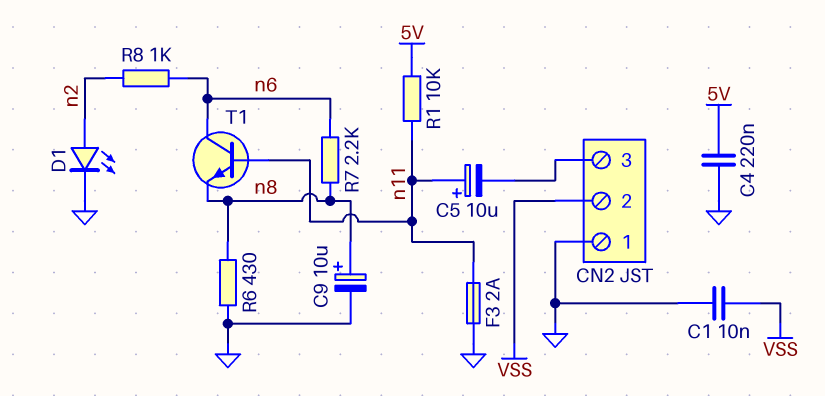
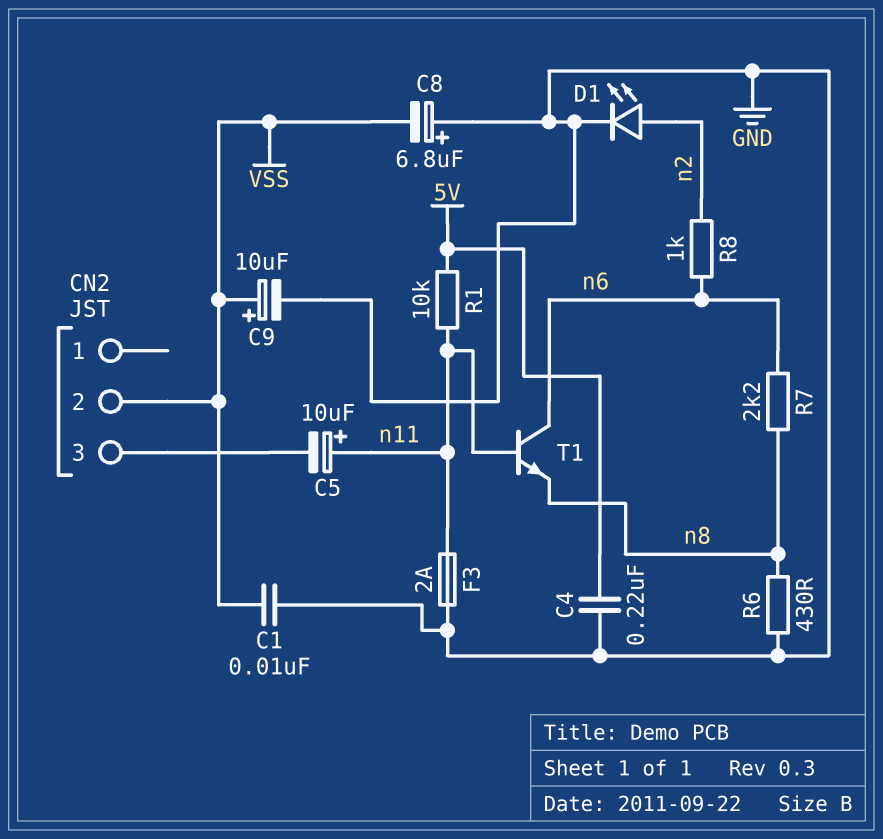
C8: none -> 6.8uF (plus GND, minus VSS)
C9: 10uF (plus n8, minus GND) -> 10uF (plus VSS, minus GND)
CN2 pin 1: GND -> none

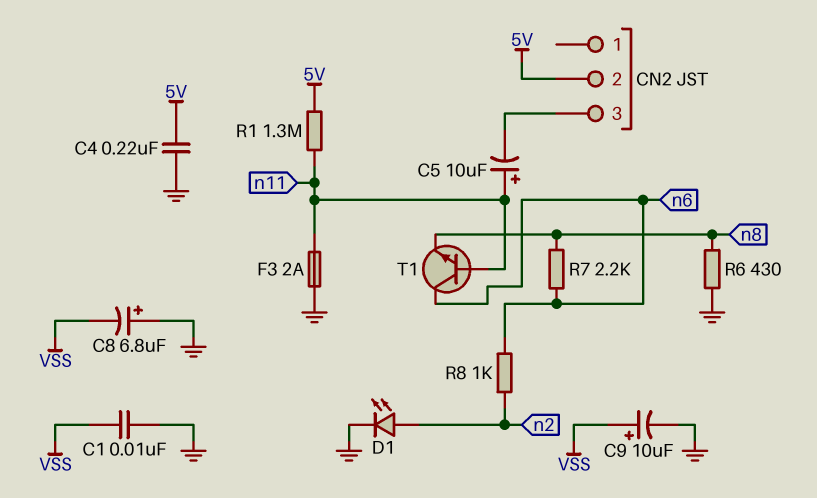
CN2 pin 2: VSS -> 5V
R1: 10k (5V, n11) -> 1.3M (5V, n11)

